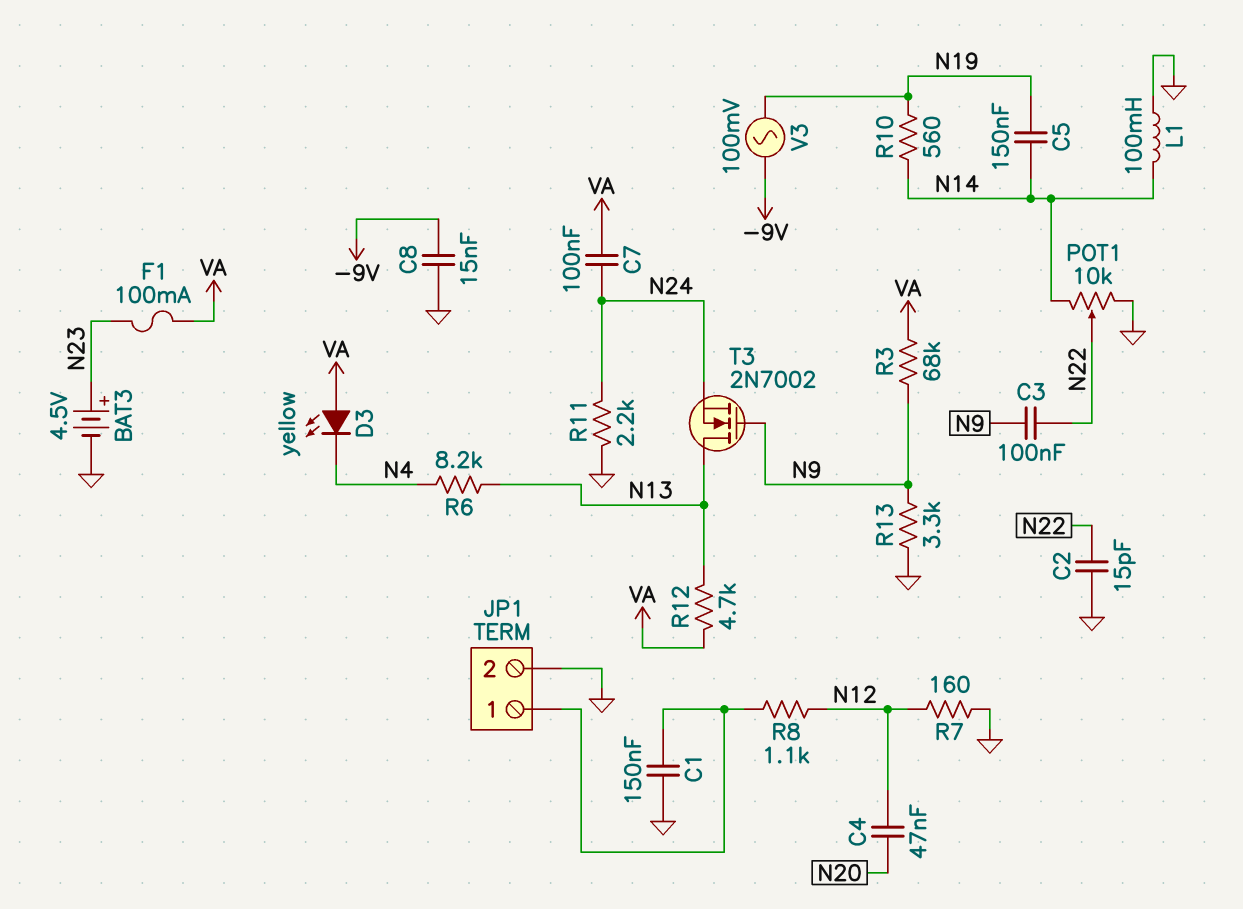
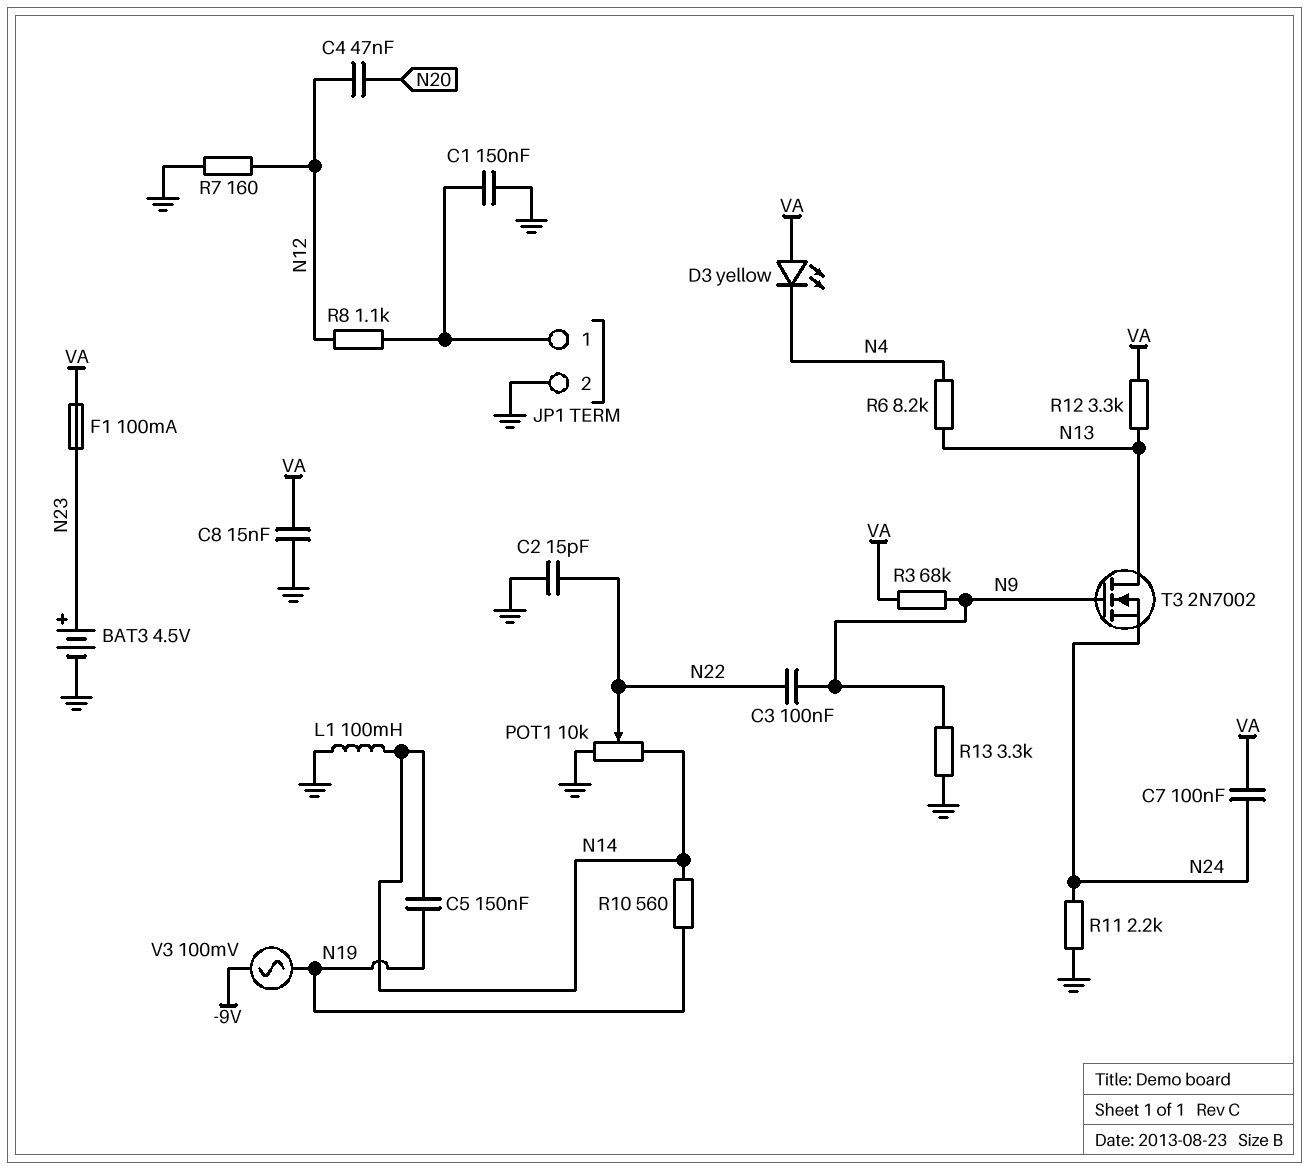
C8: 15nF (-9V, GND) -> 15nF (GND, VA)
R12: 4.7k (N13, VA) -> 3.3k (N13, VA)

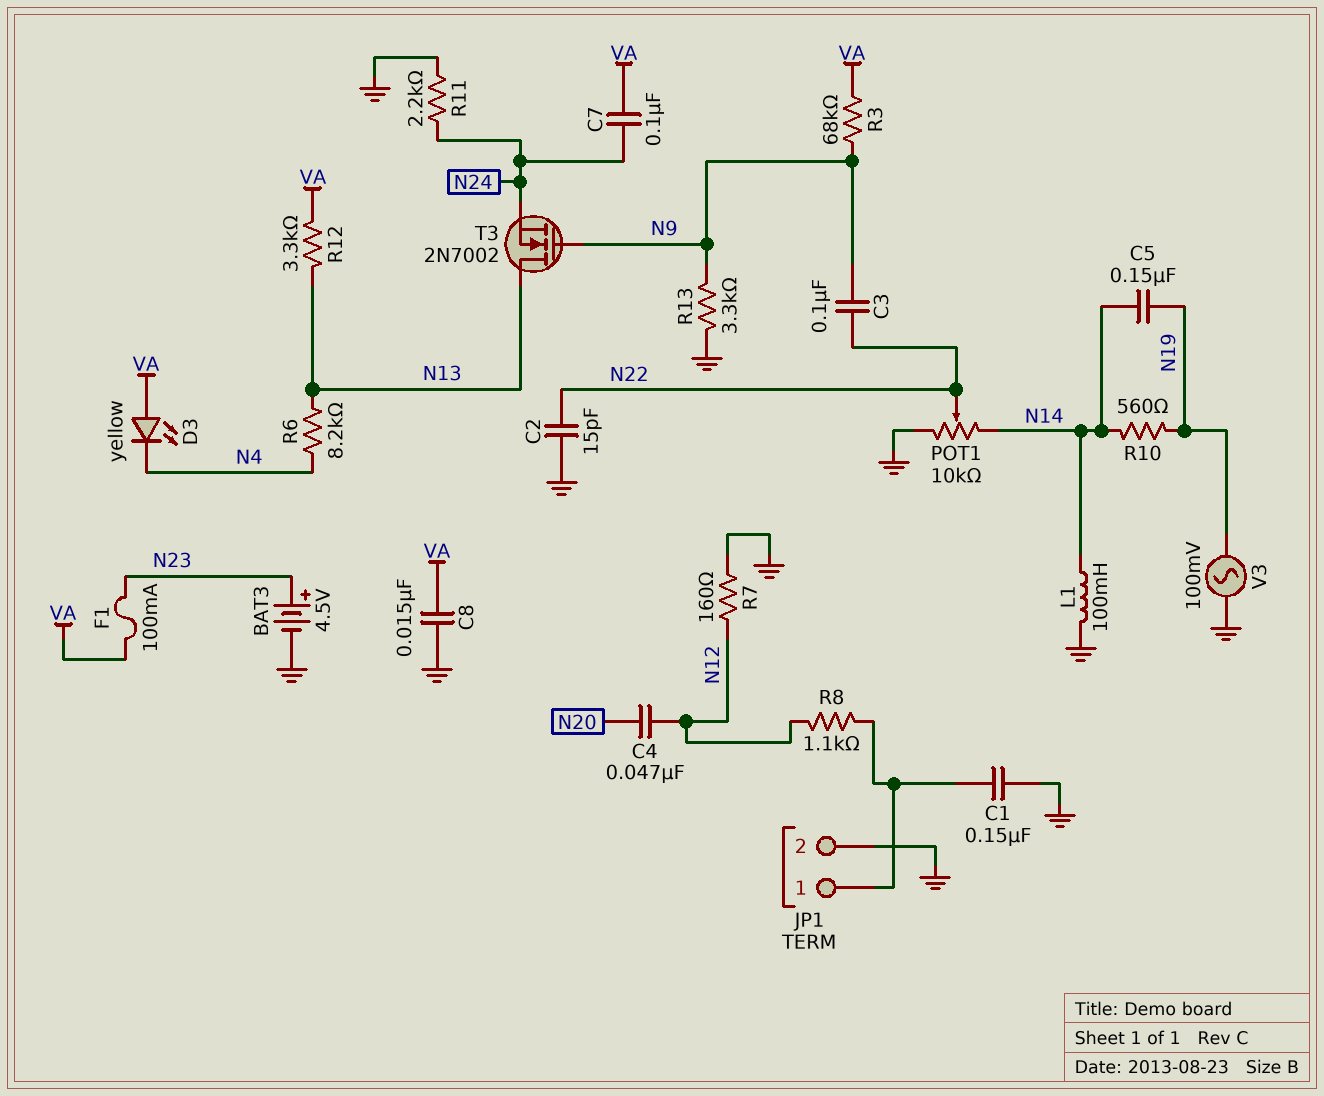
V3: AC 100mV (-9V, N19) -> AC 100mV (GND, N19)

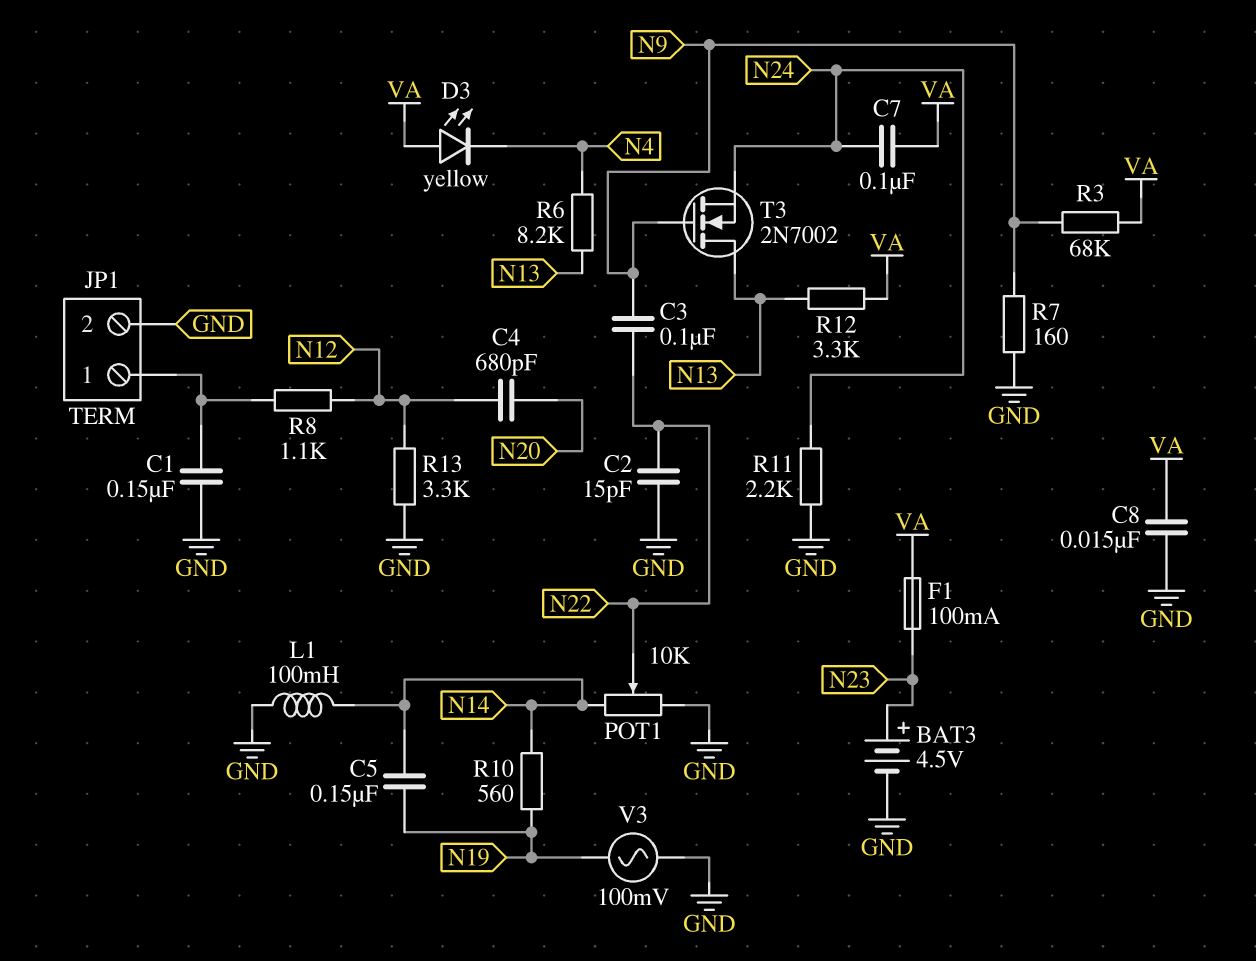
C4: 47nF (N12, N20) -> 680pF (N12, N20)
R7: 160 (GND, N12) -> 160 (GND, N9)
R13: 3.3k (GND, N9) -> 3.3k (GND, N12)

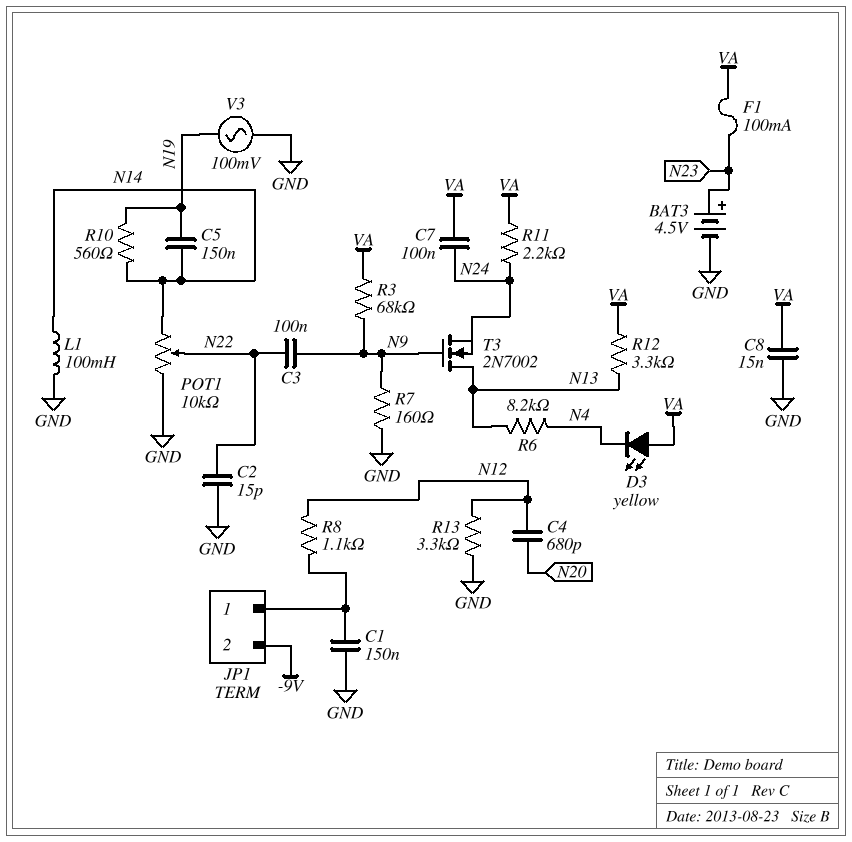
JP1 pin 2: GND -> -9V
R11: 2.2k (GND, N24) -> 2.2k (N24, VA)

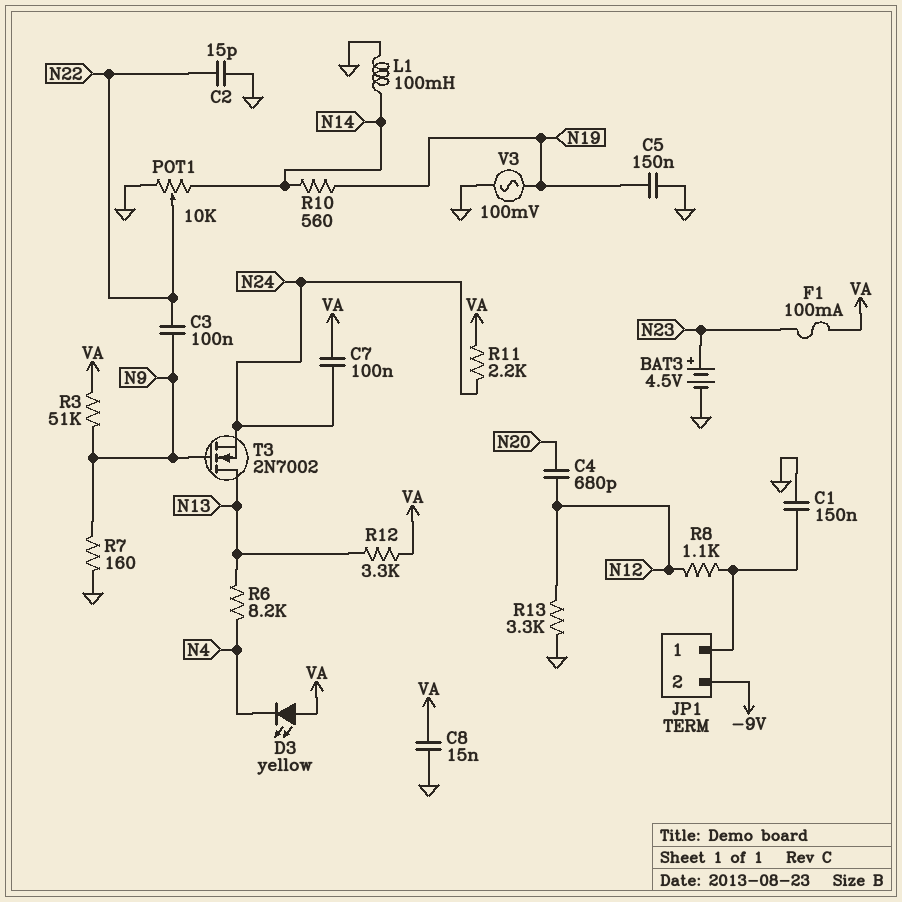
C5: 150nF (N14, N19) -> 150nF (GND, N19)
R3: 68k (N9, VA) -> 51k (N9, VA)

